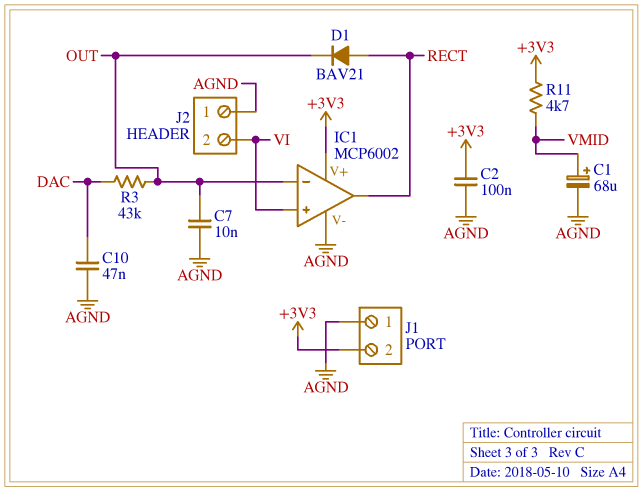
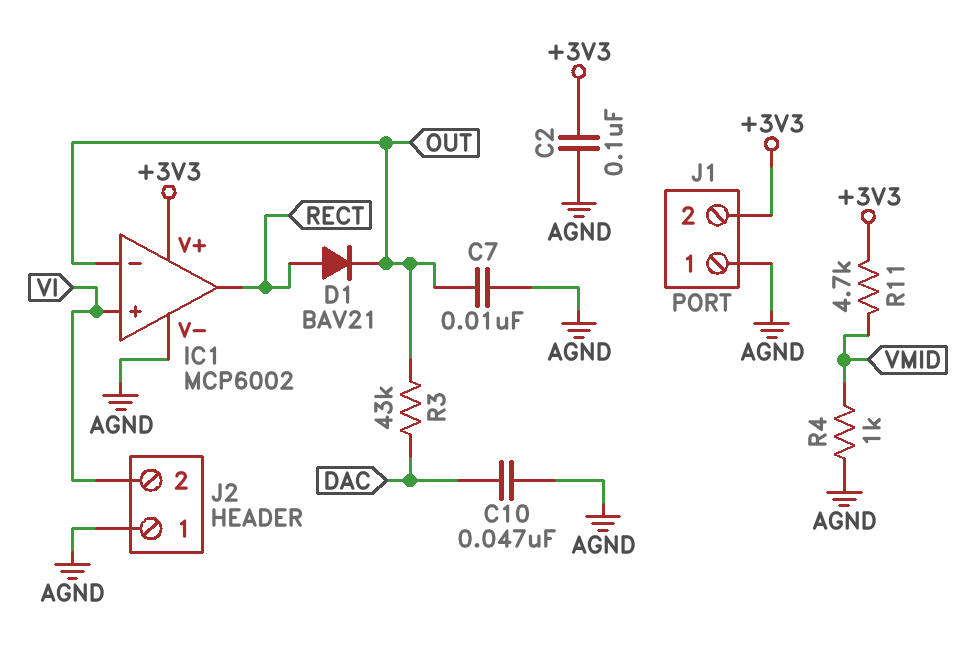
C1: 68uF (plus VMID, minus AGND) -> none
R4: none -> 1k (AGND, VMID)

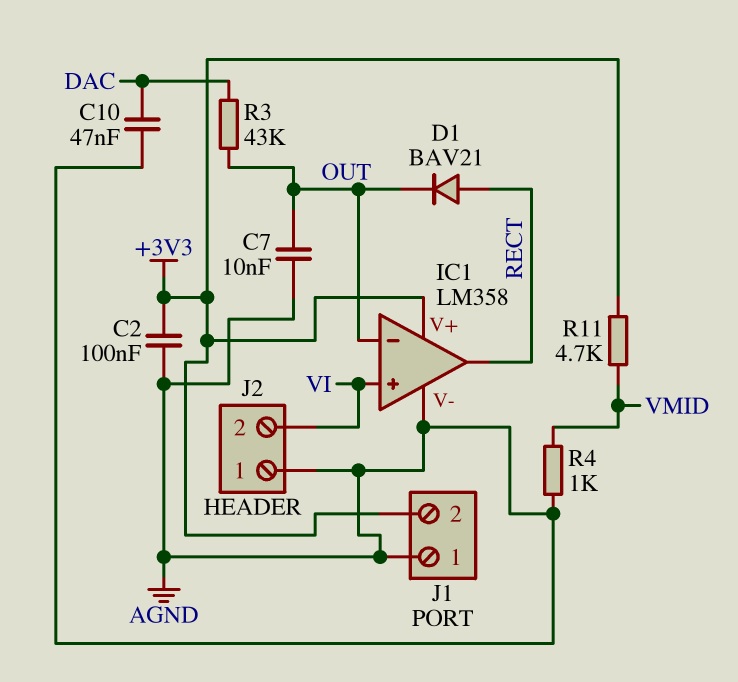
IC1: MCP6002 -> LM358

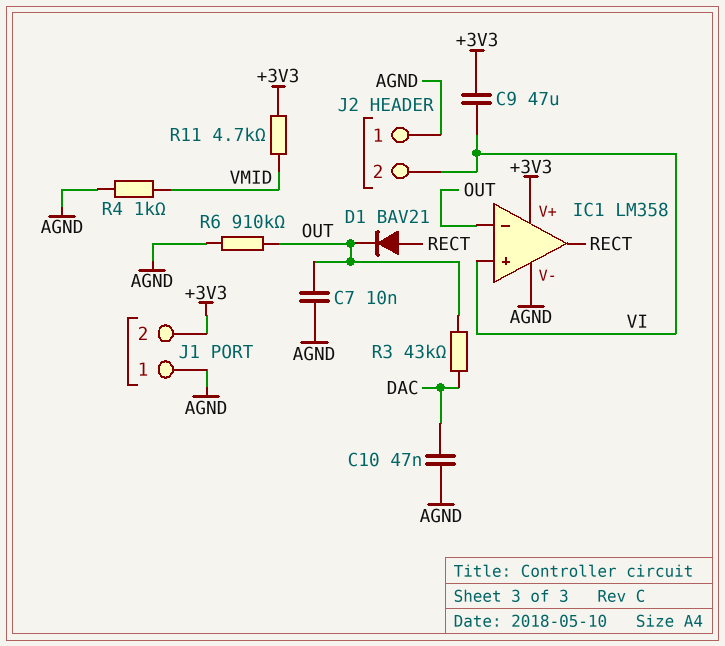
C2: 100nF (+3V3, AGND) -> none
C9: none -> 47uF (+3V3, VI)
R6: none -> 910k (AGND, OUT)

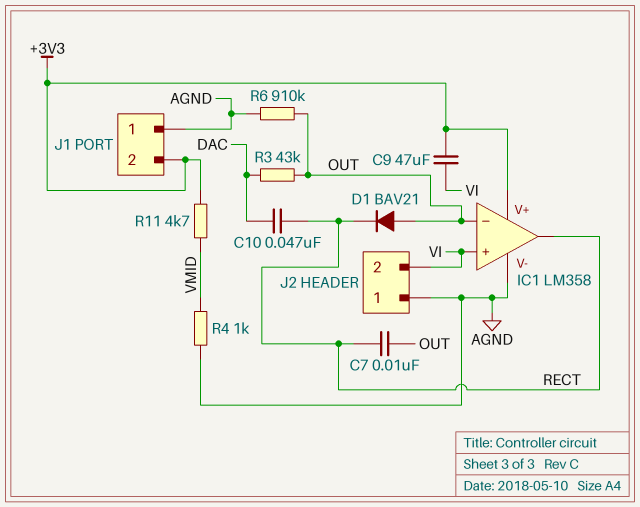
C7: 10nF (AGND, OUT) -> 10nF (OUT, RECT)
C10: 47nF (AGND, DAC) -> 47nF (DAC, RECT)
D1: diode BAV21 (A RECT, K OUT) -> diode BAV21 (A OUT, K RECT)

